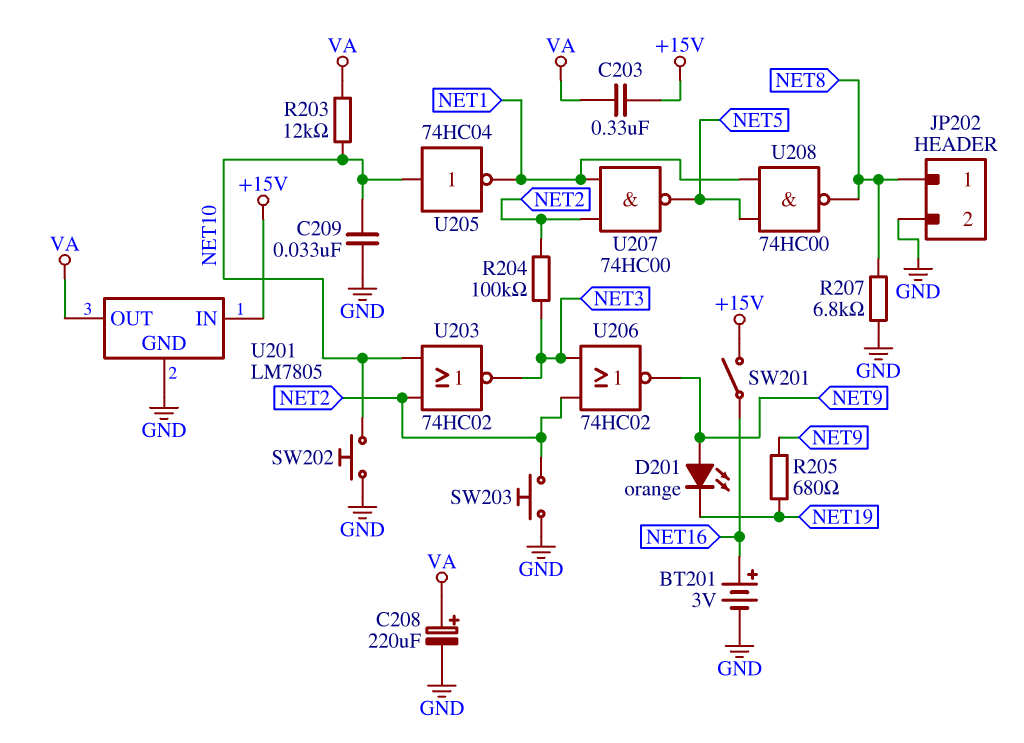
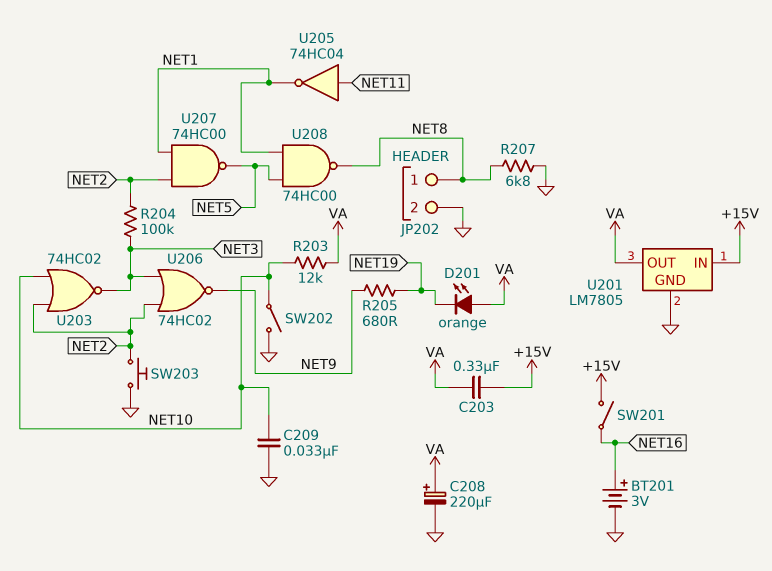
D201: LED orange (A NET9, K NET19) -> LED orange (A VA, K NET19)
SW202: button (GND, NET10) -> switch (GND, NET10)
U205: NOT 74HC04 (in NET10, out NET1) -> NOT 74HC04 (in NET11, out NET1)

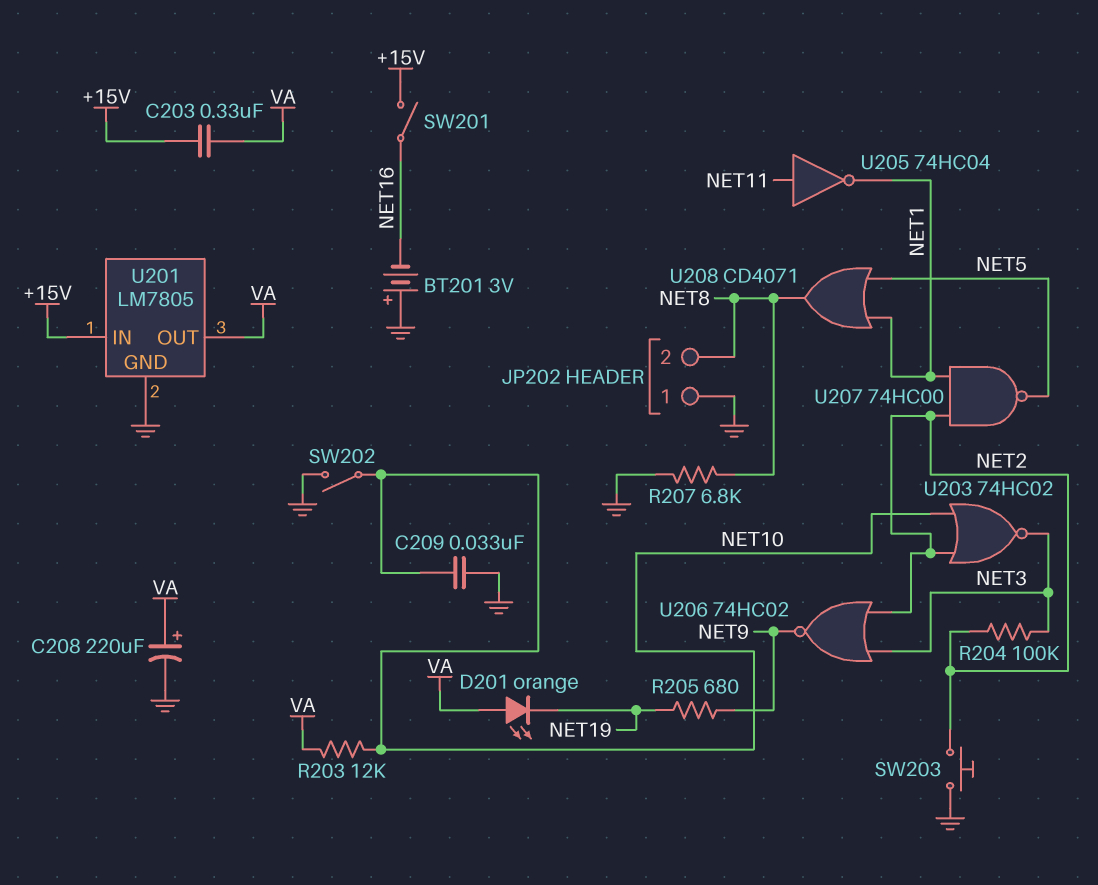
BT201: 3V (plus NET16, minus GND) -> 3V (plus GND, minus NET16)
JP202 pin 1: NET8 -> GND
JP202 pin 2: GND -> NET8
U208: NAND 74HC00 (in NET1, in NET5, out NET8) -> OR CD4071 (in NET1, in NET5, out NET8)

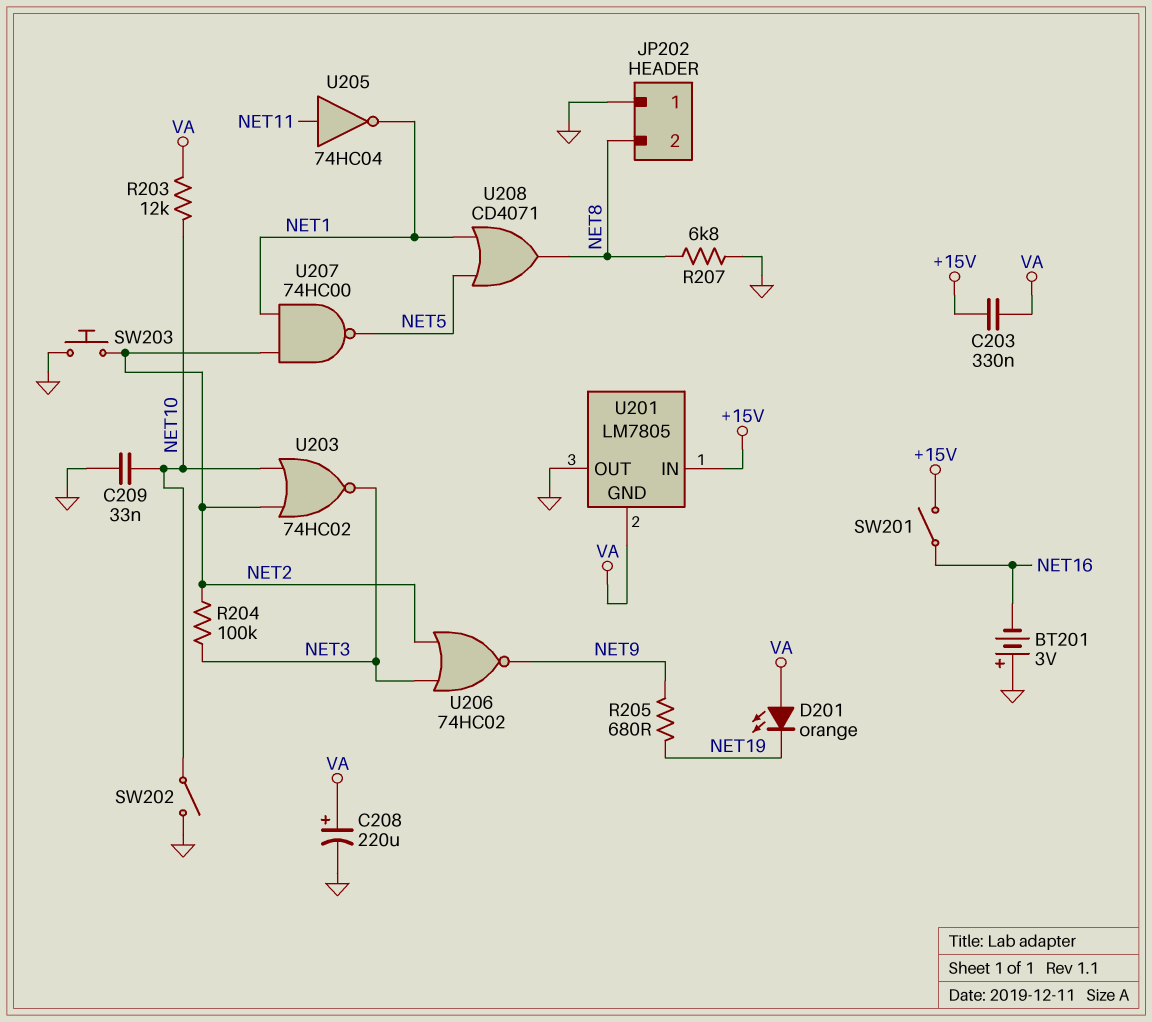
U201 pin GND: GND -> VA
U201 pin OUT: VA -> GND

